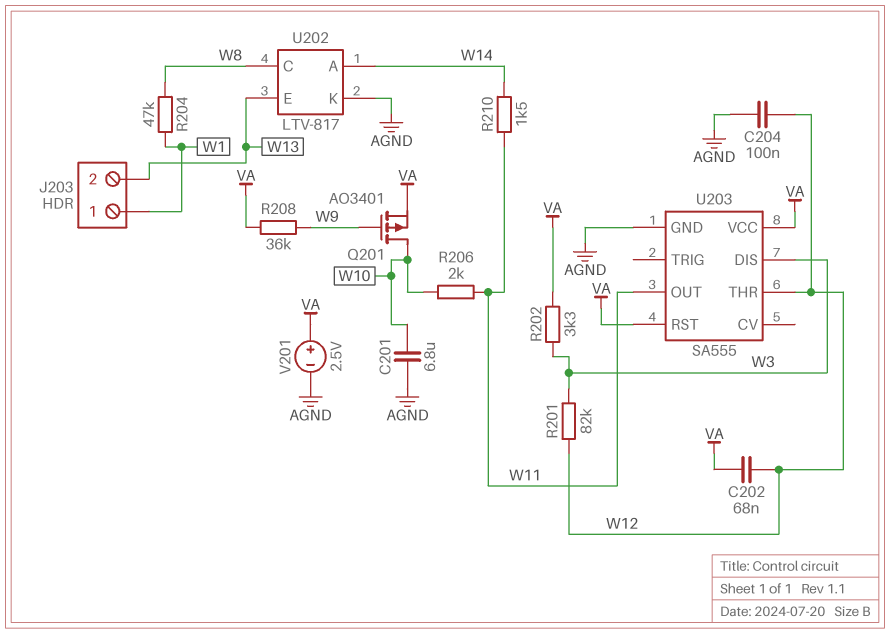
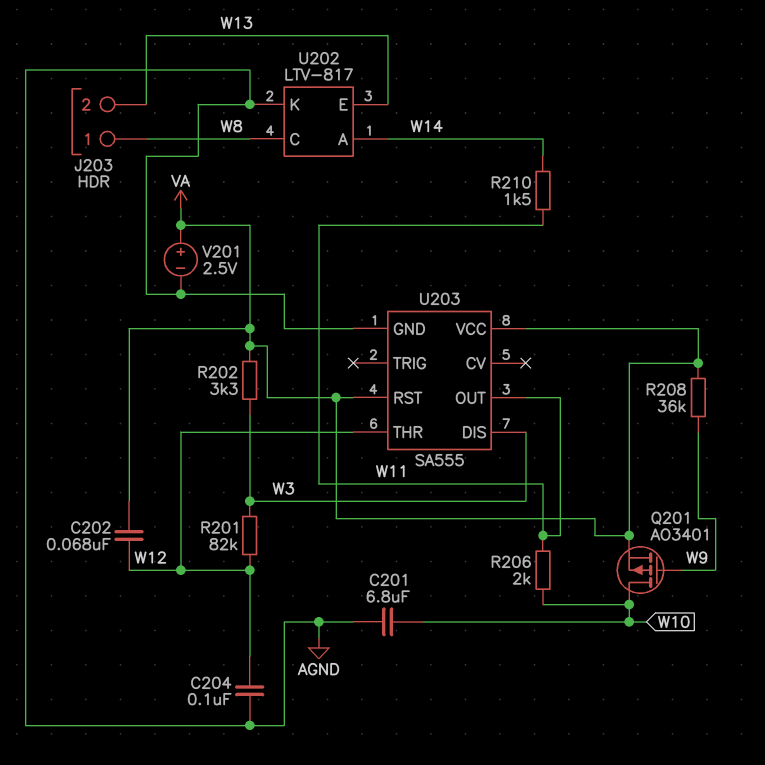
J203 pin 1: W1 -> W8
R204: 47k (W1, W8) -> none

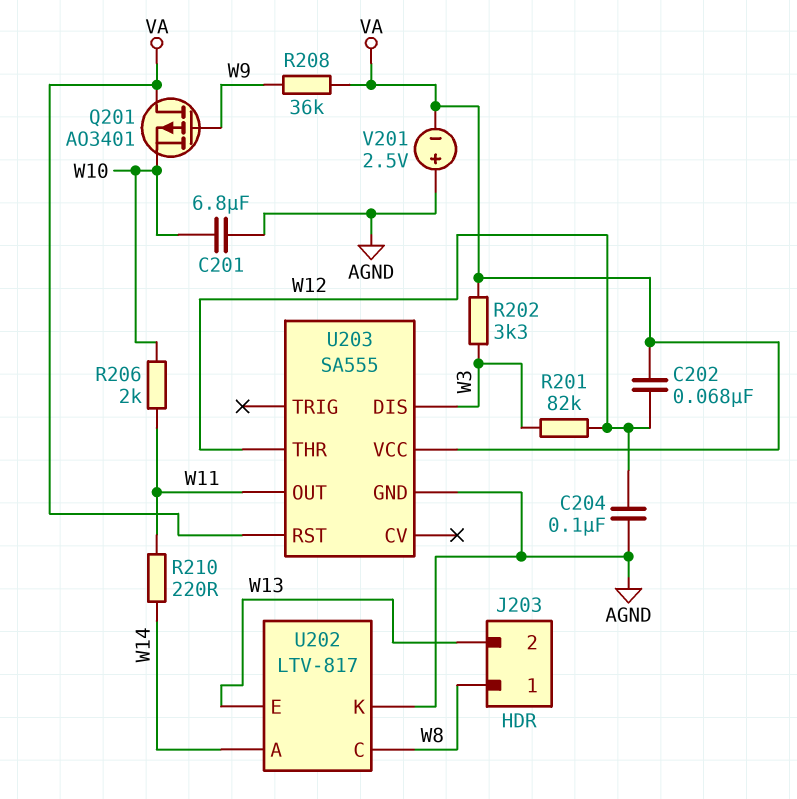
Q201: PMOS AO3401 (G W9, D W10, S VA) -> PMOS AO3401 (G W9, D VA, S W10)
R210: 1.5k (W11, W14) -> 220 (W11, W14)
V201: 2.5V (plus VA, minus AGND) -> 2.5V (plus AGND, minus VA)

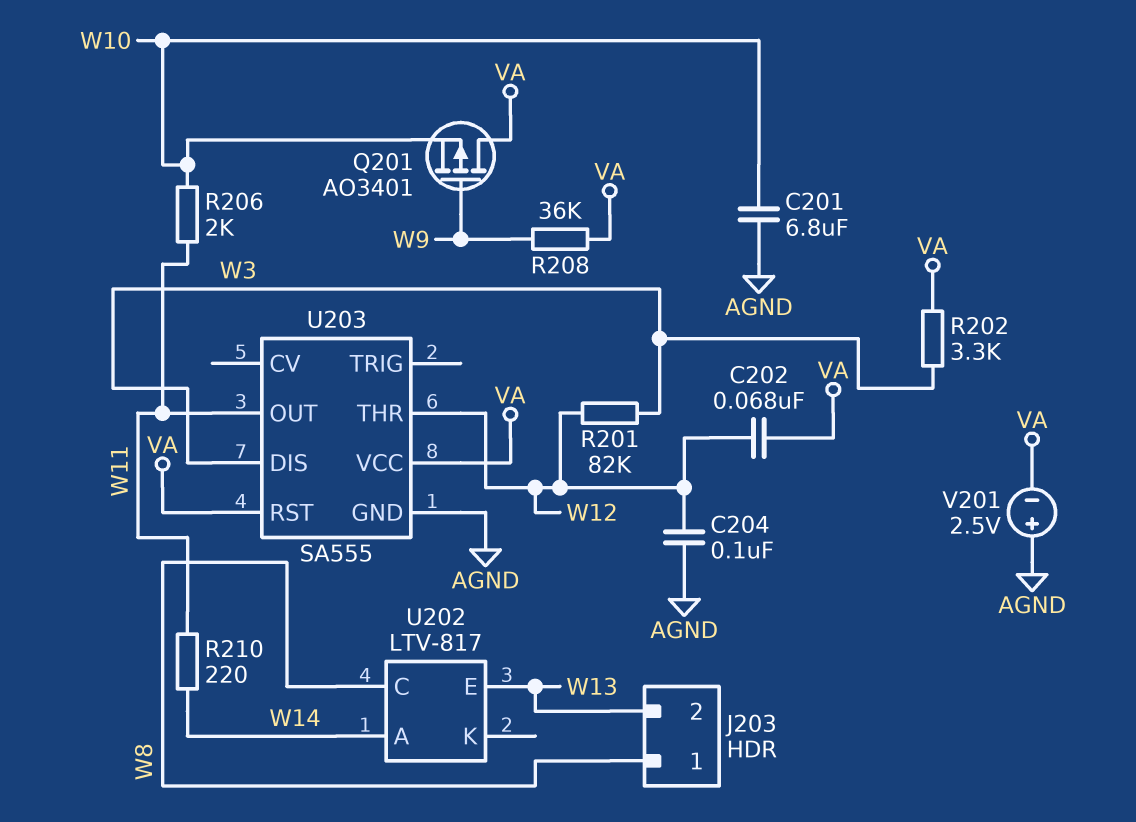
U202 pin K: AGND -> none

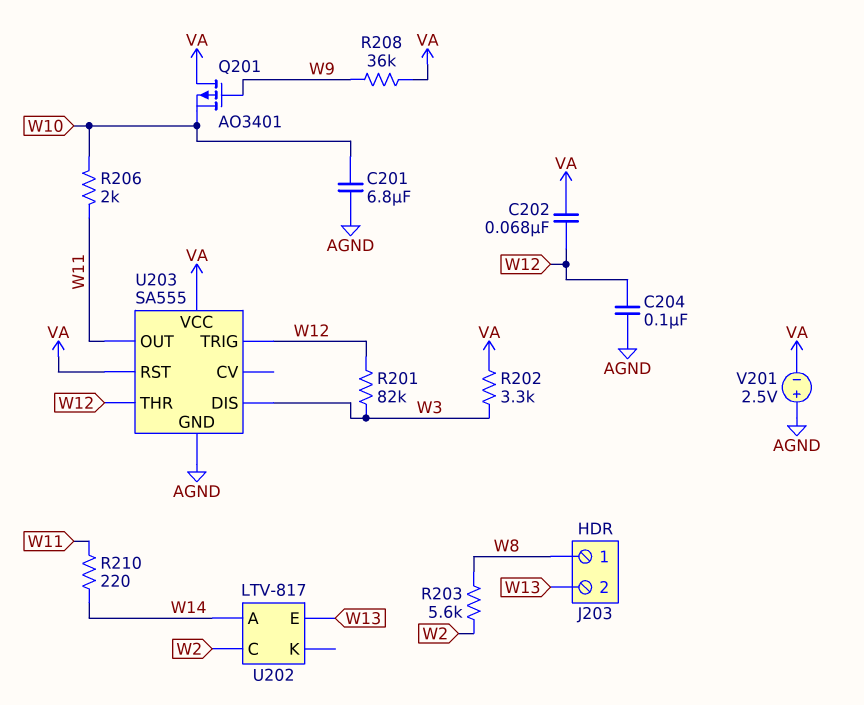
R203: none -> 5.6k (W2, W8)
U202 pin C: W8 -> W2
U203 pin TRIG: none -> W12

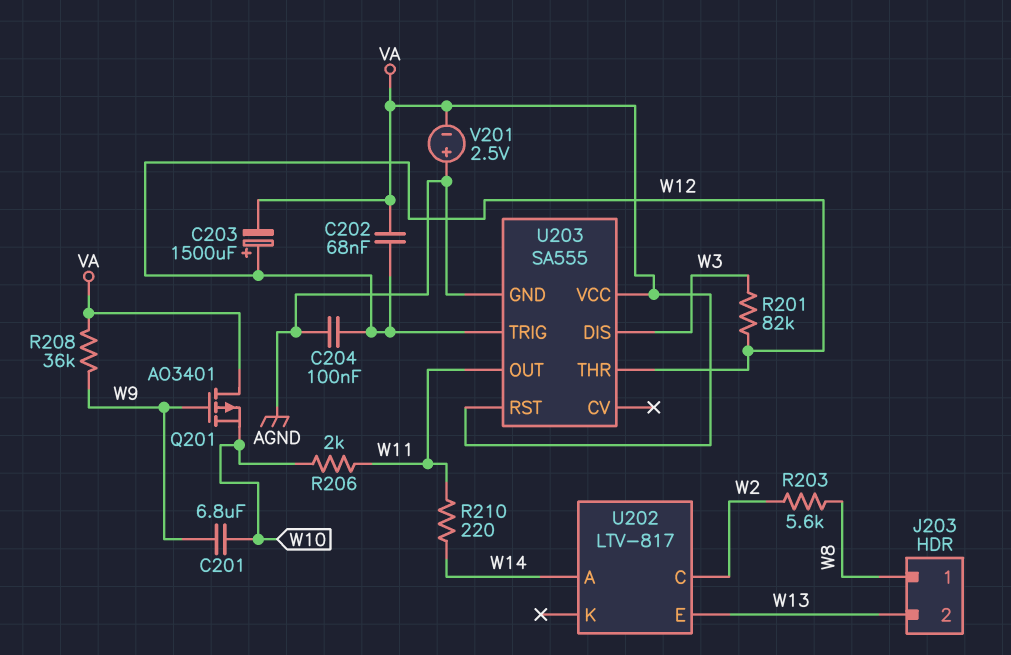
C201: 6.8uF (AGND, W10) -> 6.8uF (W9, W10)
C203: none -> 1500uF (plus W12, minus VA)
R202: 3.3k (VA, W3) -> none

